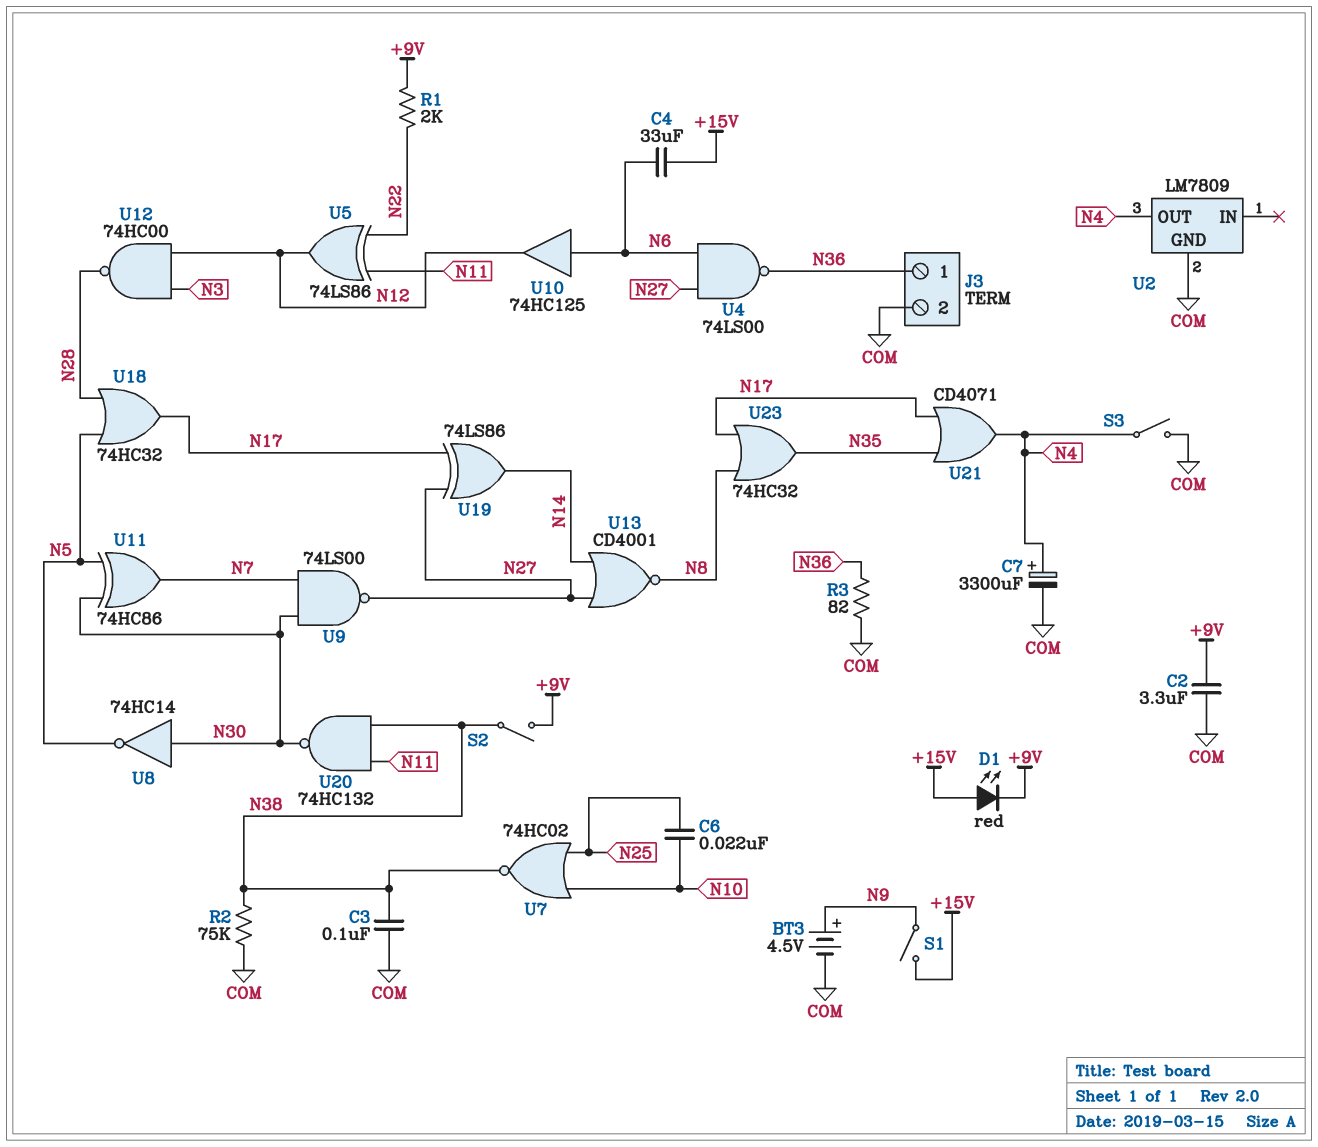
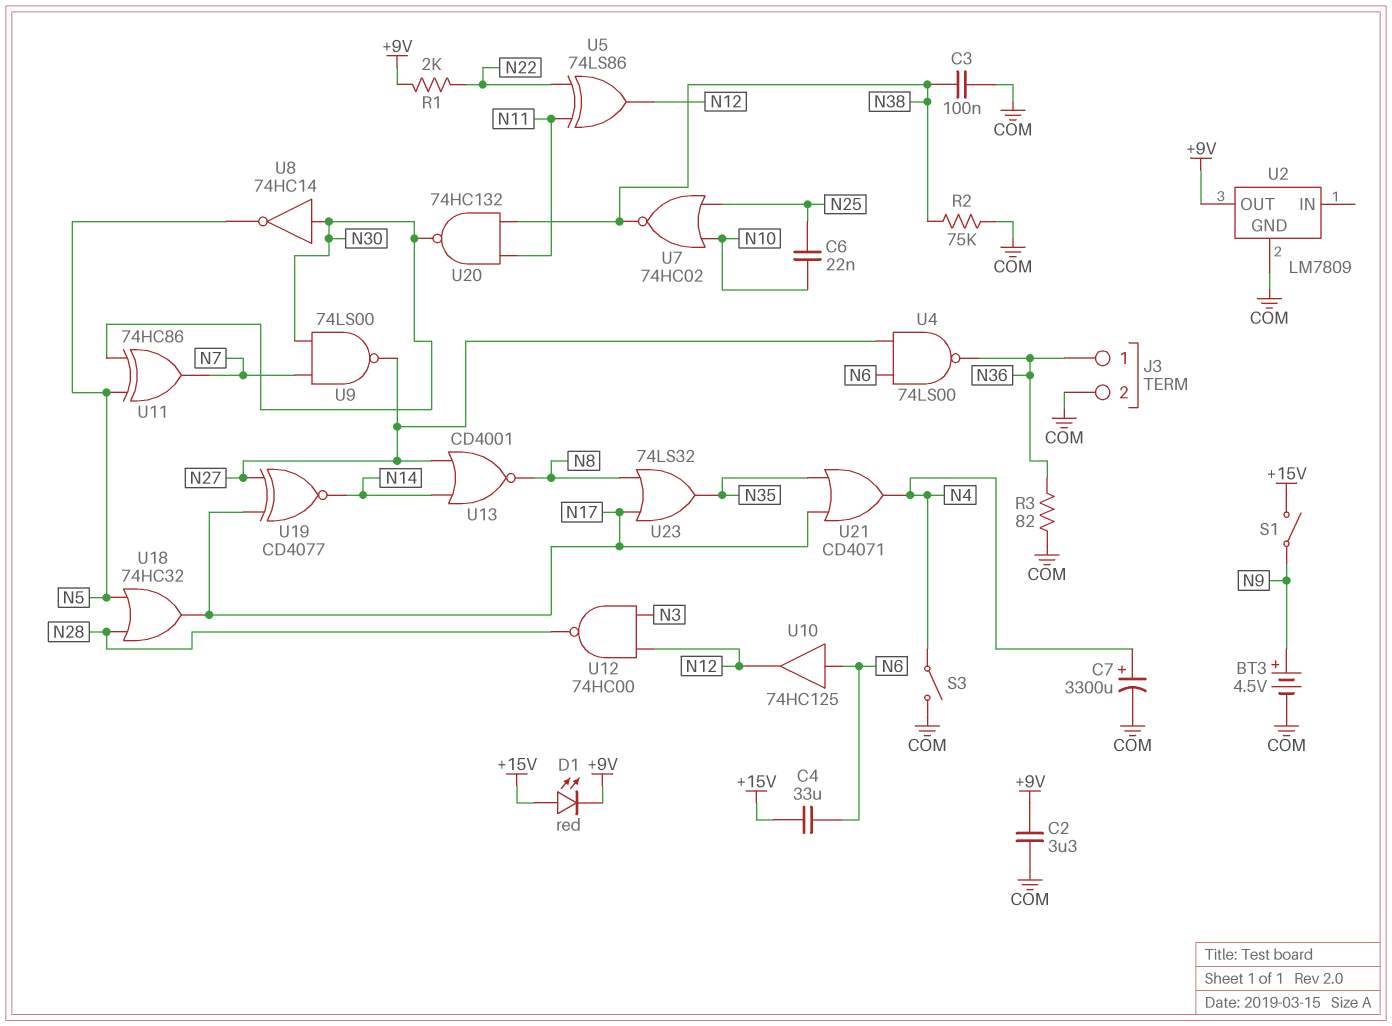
S2: switch (+9V, N38) -> none
U2 pin OUT: N4 -> +9V
U19: XOR 74LS86 (in N17, in N27, out N14) -> XNOR CD4077 (in N17, in N27, out N14)
U23: OR 74HC32 (in N8, in N17, out N35) -> OR 74LS32 (in N8, in N17, out N35)

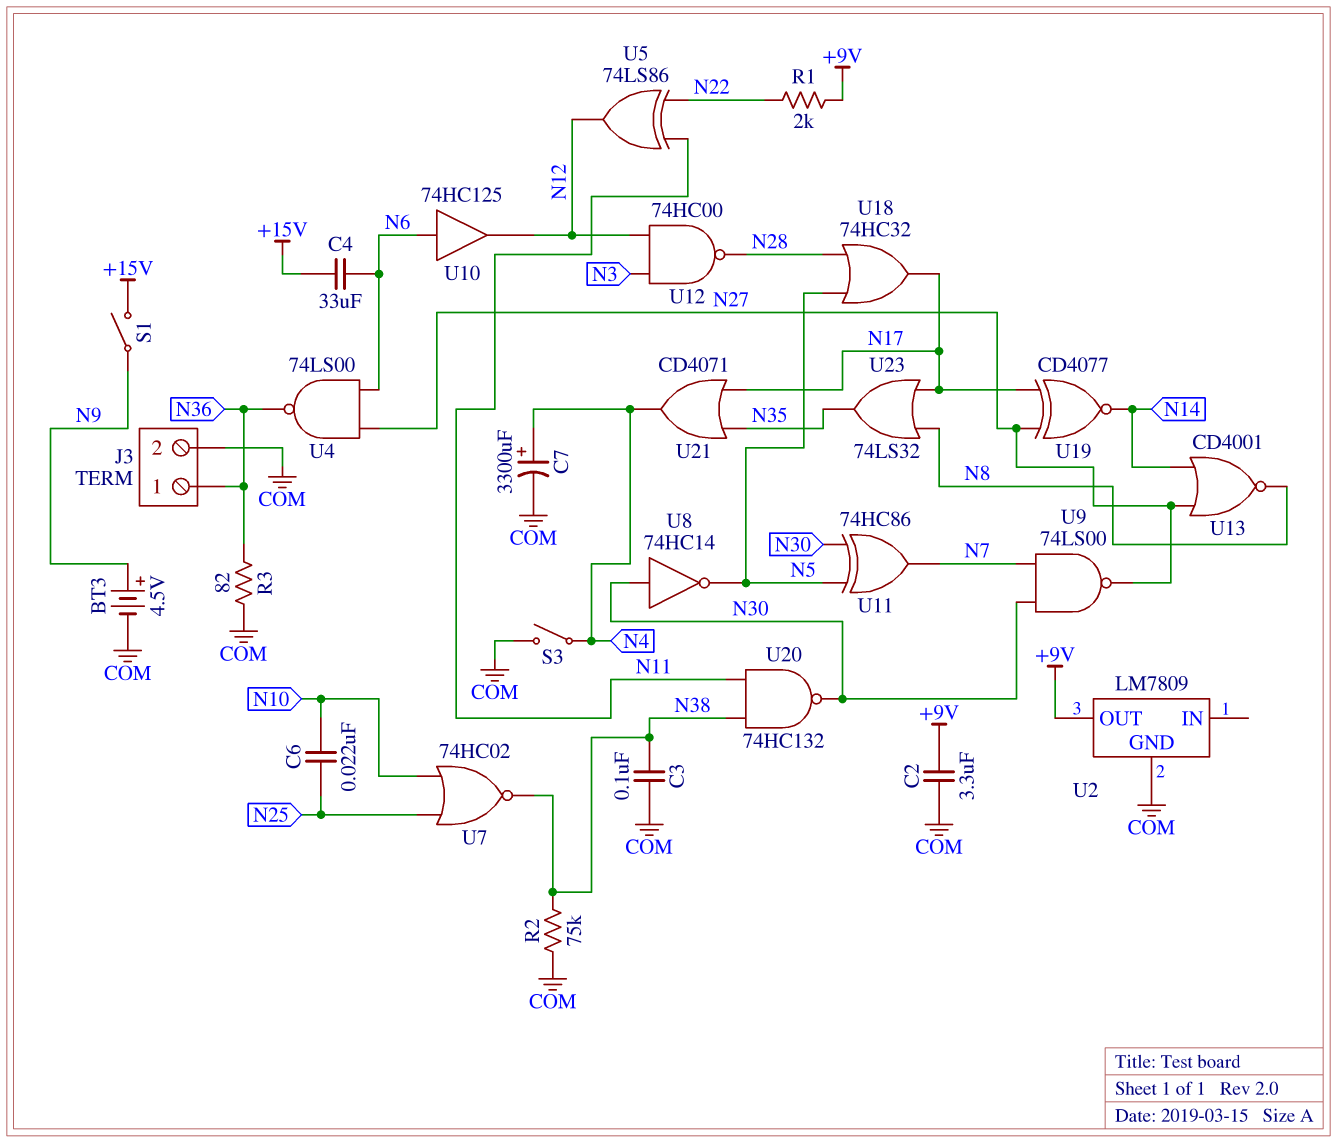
D1: LED red (A +15V, K +9V) -> none

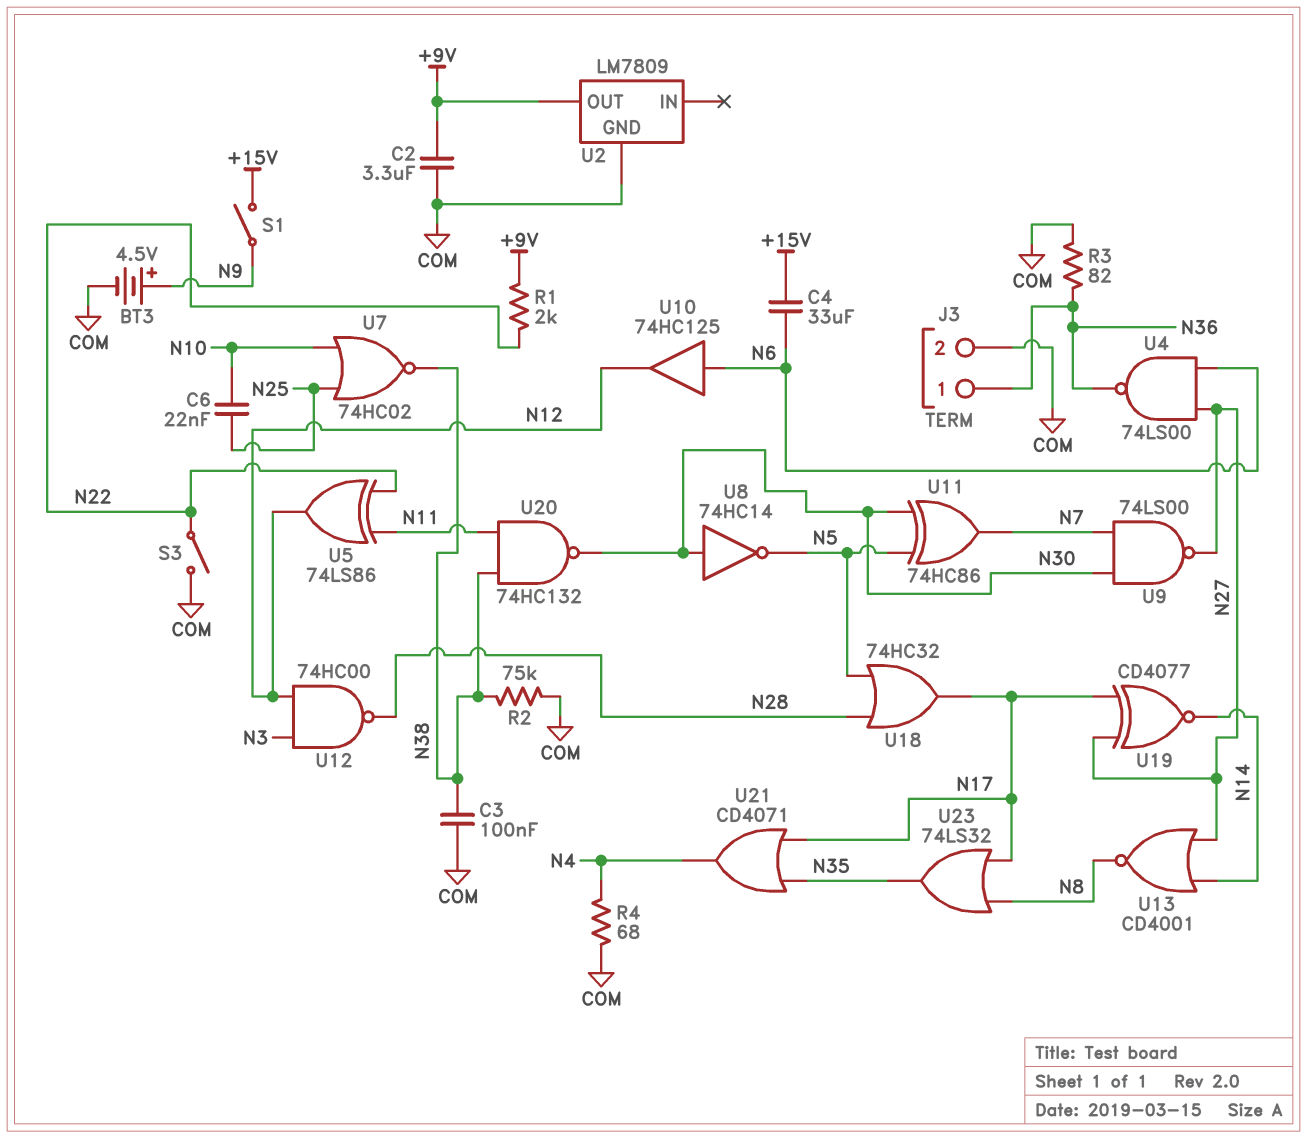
C7: 3300uF (plus N4, minus COM) -> none
R4: none -> 68 (COM, N4)
S3: switch (COM, N4) -> switch (COM, N22)

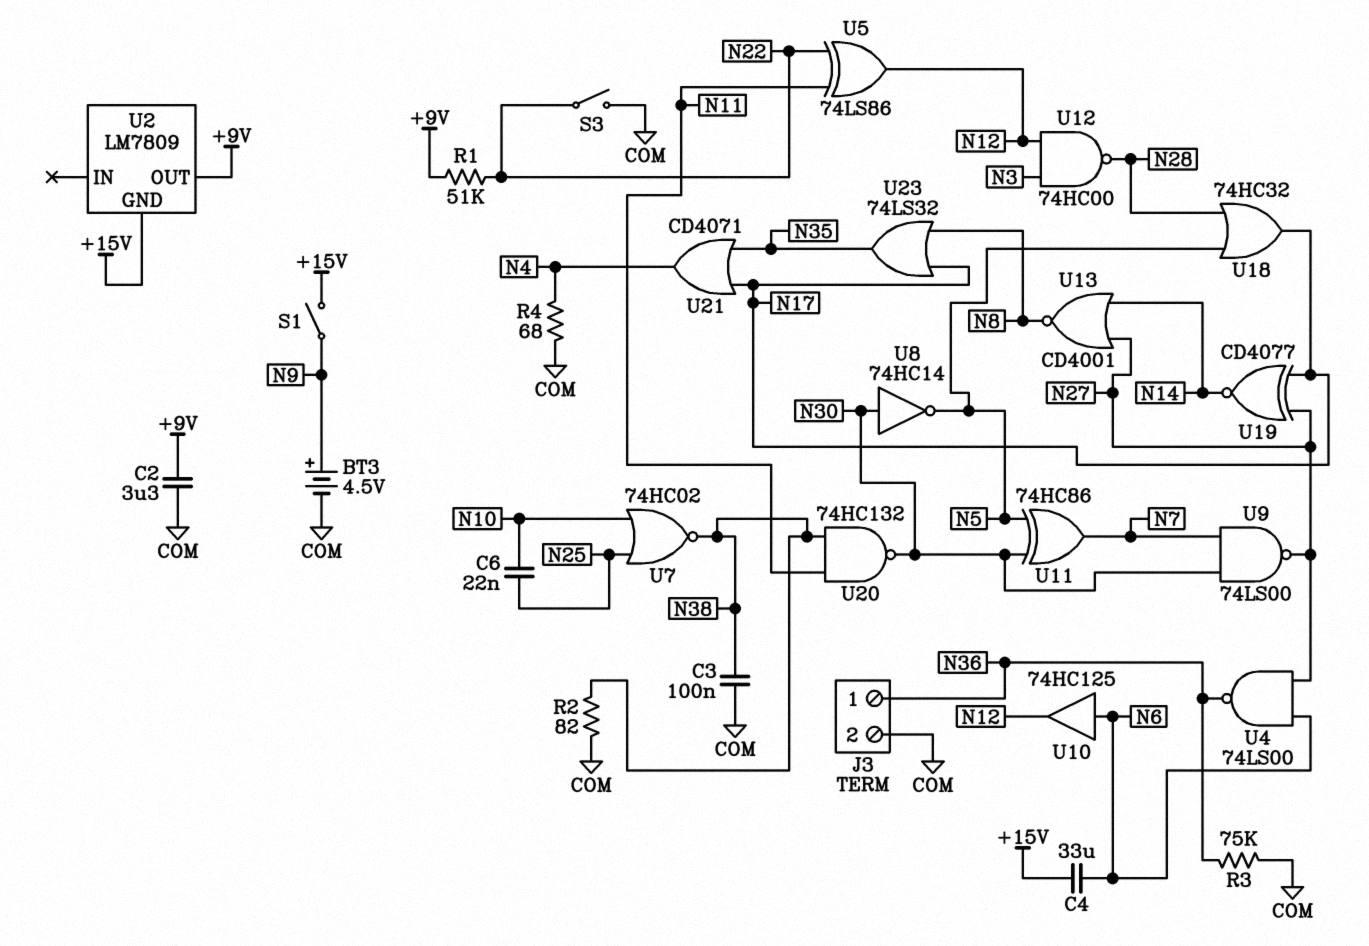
R1: 2k (+9V, N22) -> 51k (+9V, N22)
R2: 75k (COM, N38) -> 82 (COM, N38)
R3: 82 (COM, N36) -> 75k (COM, N36)
U2 pin GND: COM -> +15V

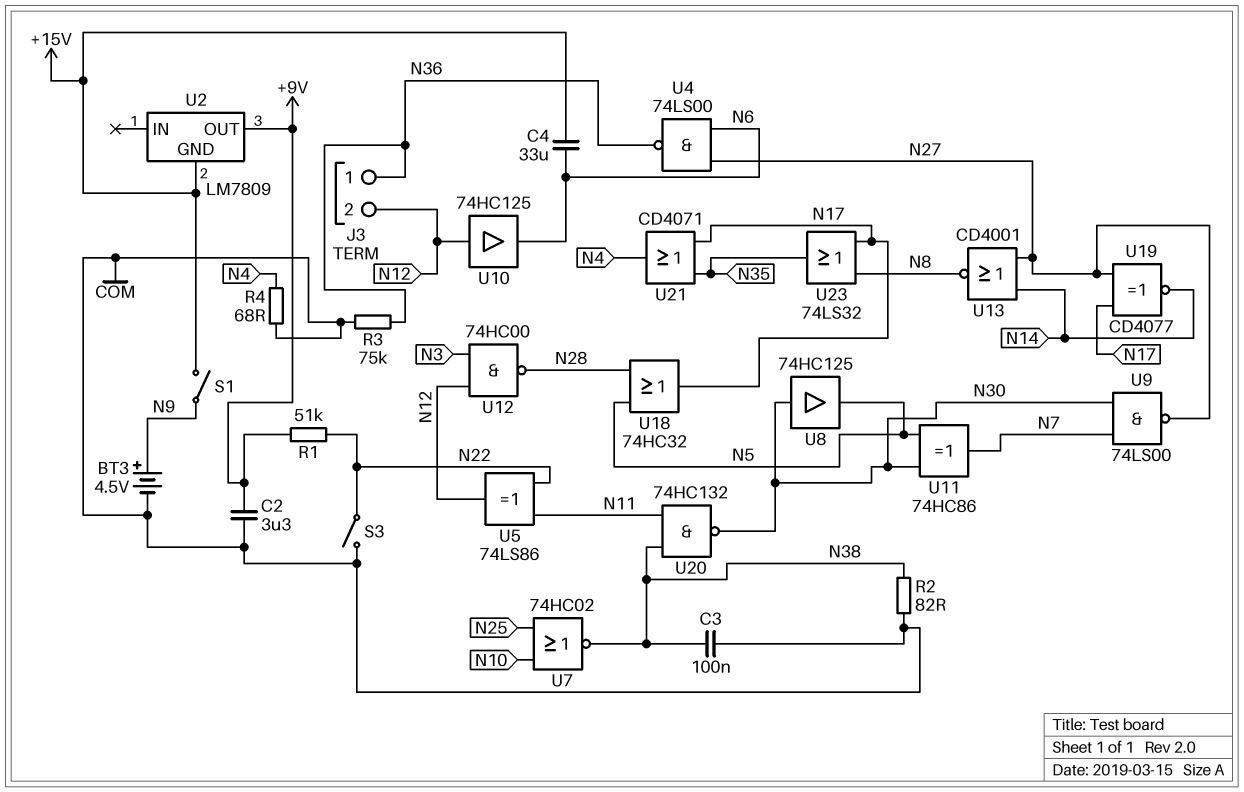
C6: 22nF (N10, N25) -> none
J3 pin 2: COM -> N12
U8: NOT 74HC14 (in N30, out N5) -> buffer 74HC125 (in N30, out N5)
U10: buffer 74HC125 (in N6, out N12) -> buffer 74HC125 (in N12, out N6)

